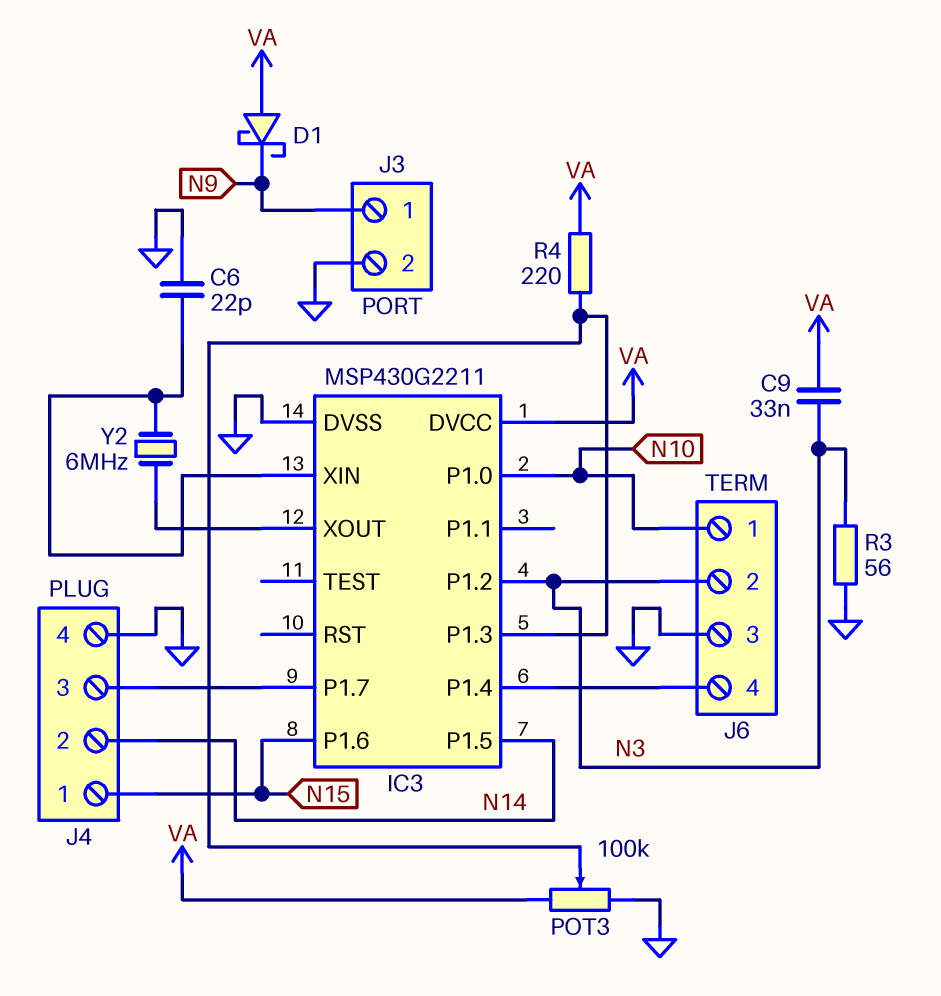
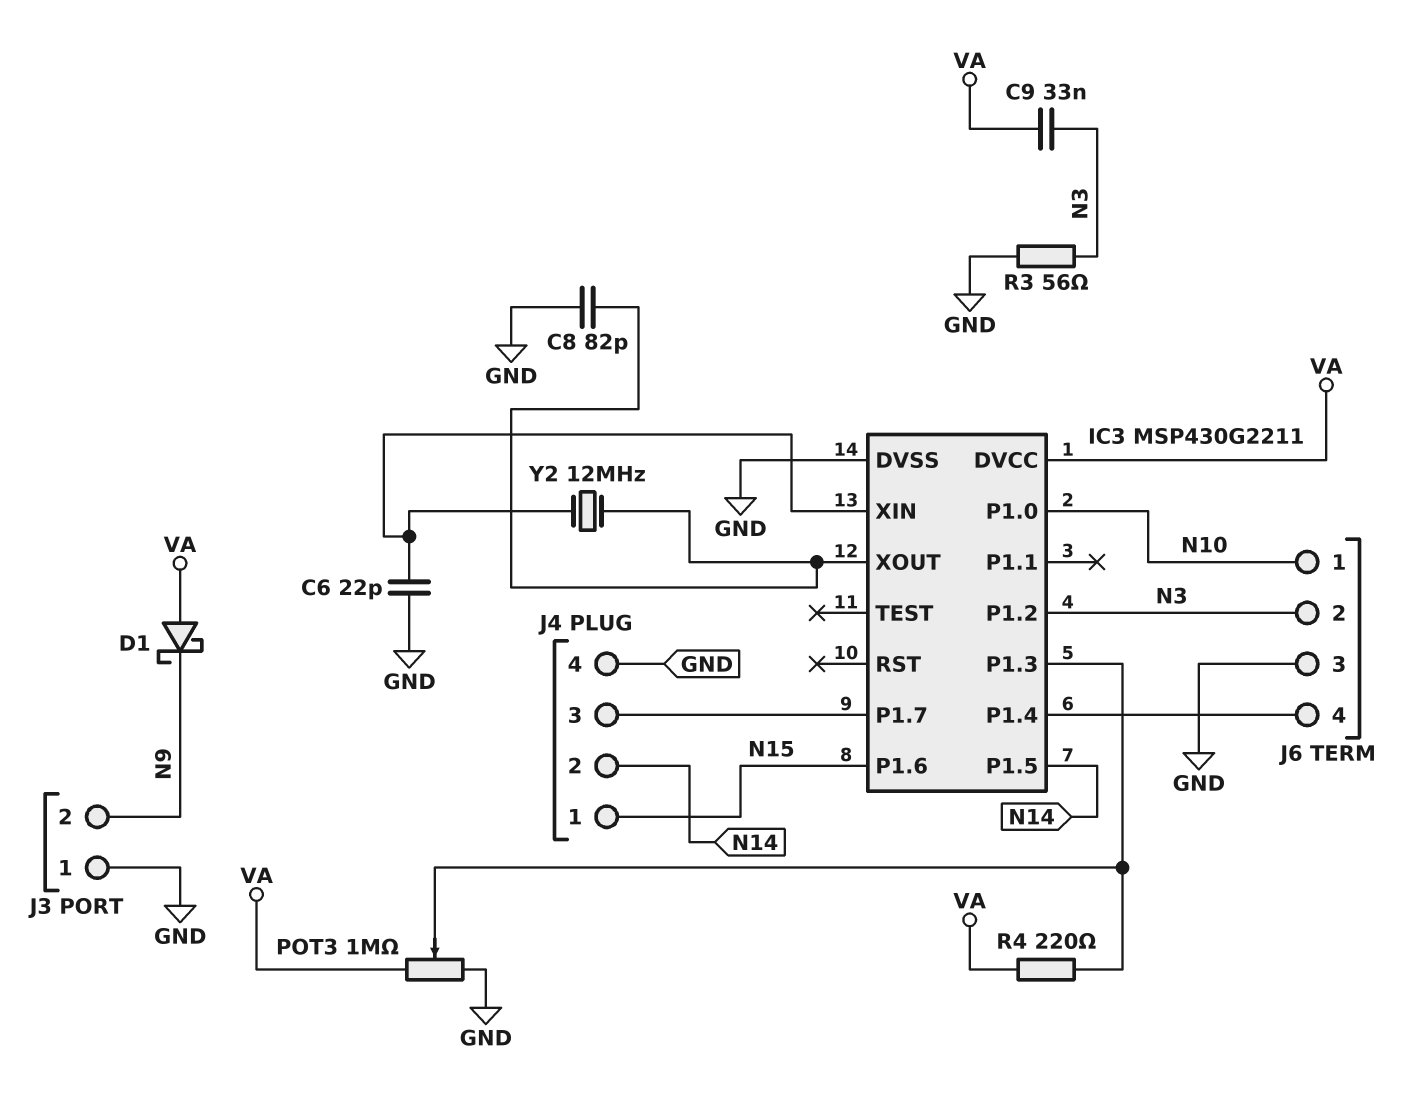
C8: none -> 82pF (GND, IC3/XOUT)
J3 pin 1: N9 -> GND
J3 pin 2: GND -> N9
POT3: 100k (GND, VA, wiper IC3/P1.3) -> 1M (GND, VA, wiper IC3/P1.3)
Y2: 6MHz (IC3/XIN, IC3/XOUT) -> 12MHz (IC3/XIN, IC3/XOUT)

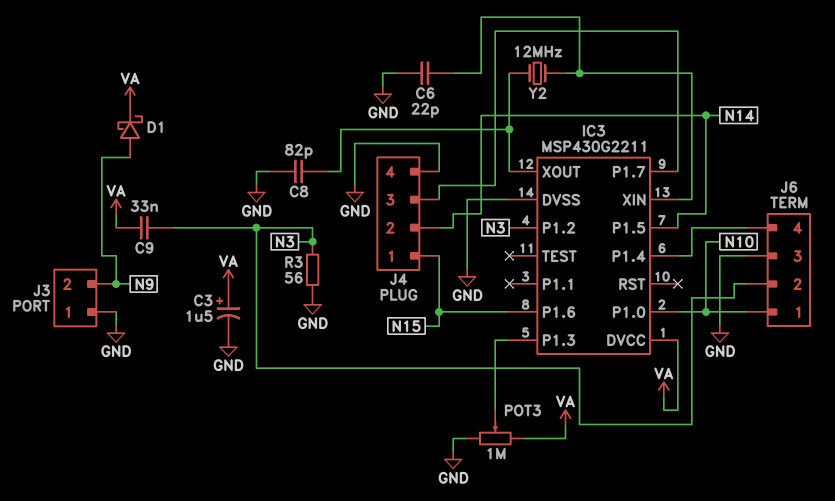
C3: none -> 1.5uF (plus VA, minus GND)
D1: schottky (A VA, K N9) -> schottky (A N9, K VA)
R4: 220 (IC3/P1.3, VA) -> none

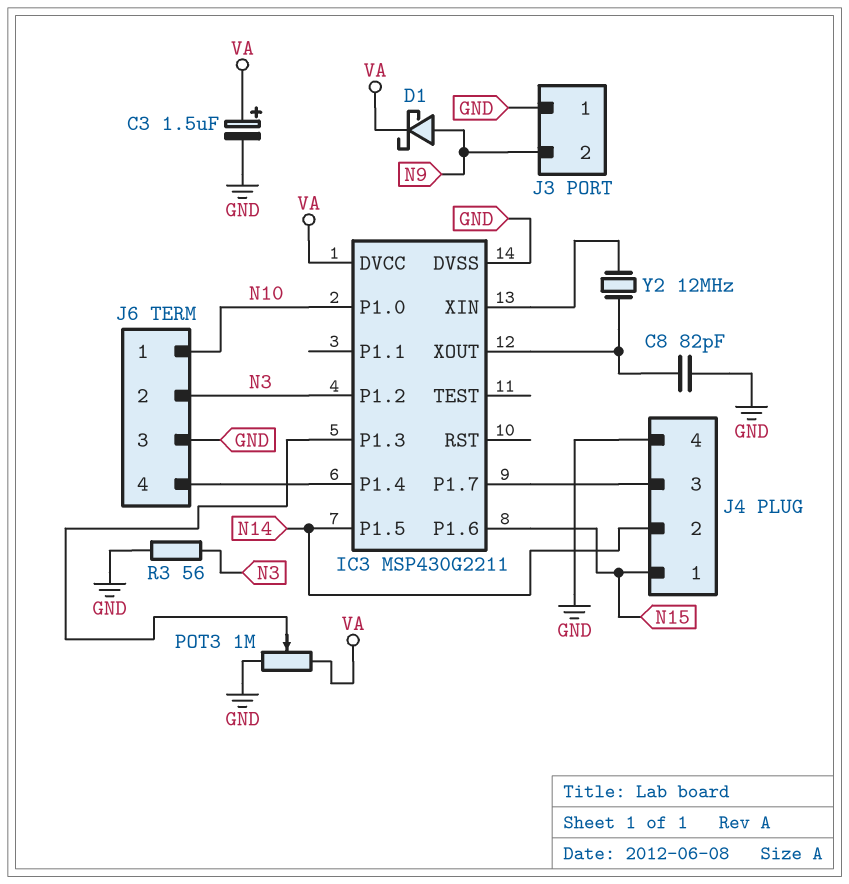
C6: 22pF (GND, IC3/XIN) -> none
C9: 33nF (N3, VA) -> none

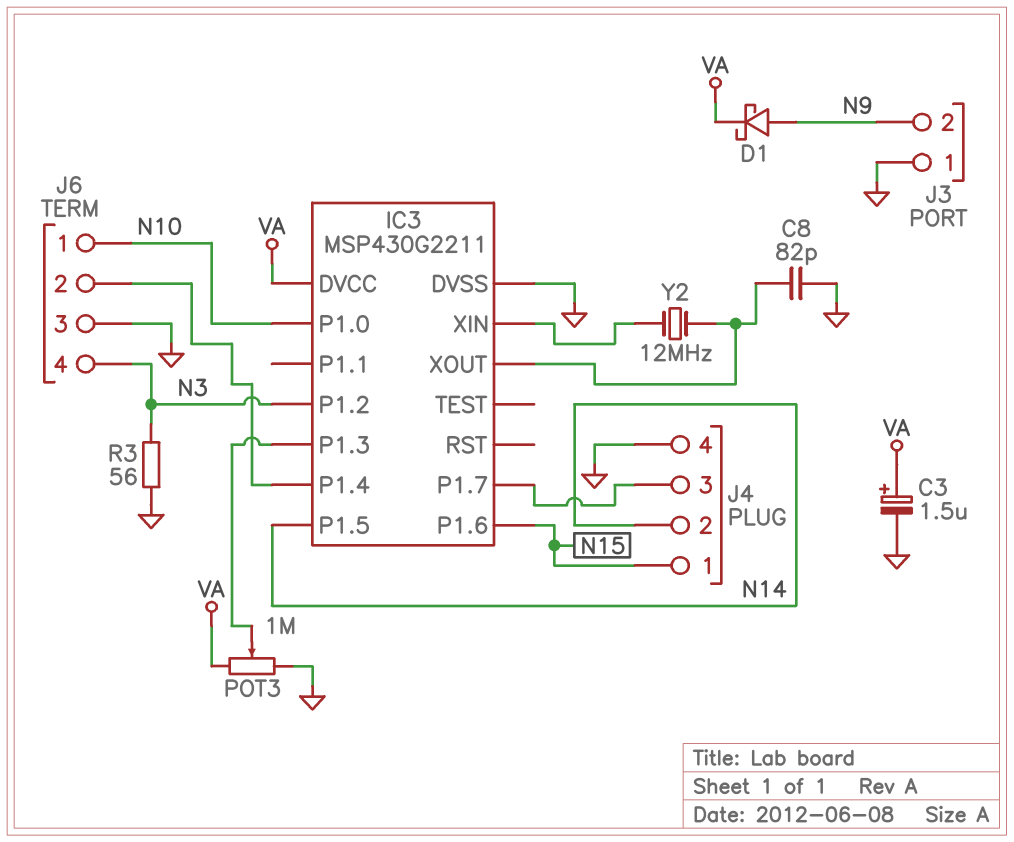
J6 pin 2: N3 -> IC3/P1.4
J6 pin 4: IC3/P1.4 -> N3

